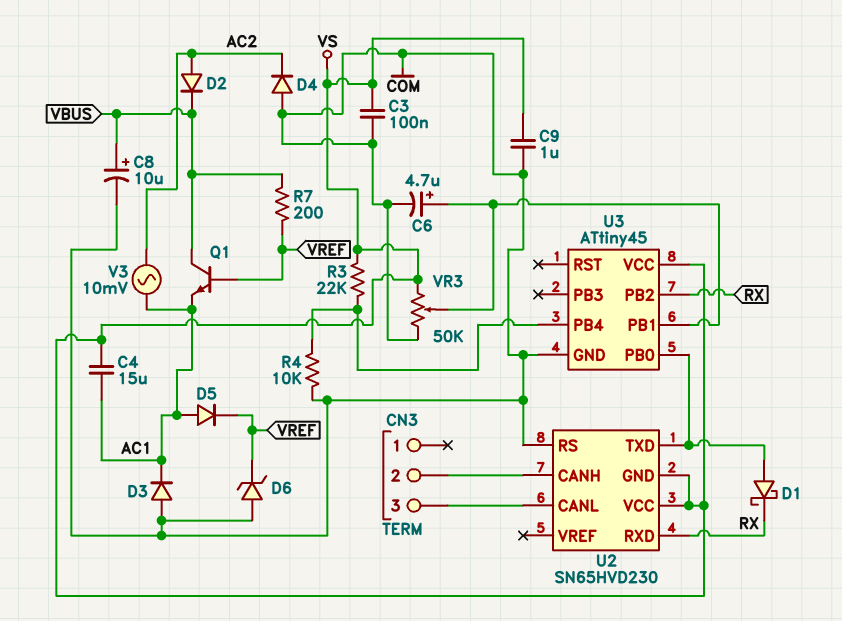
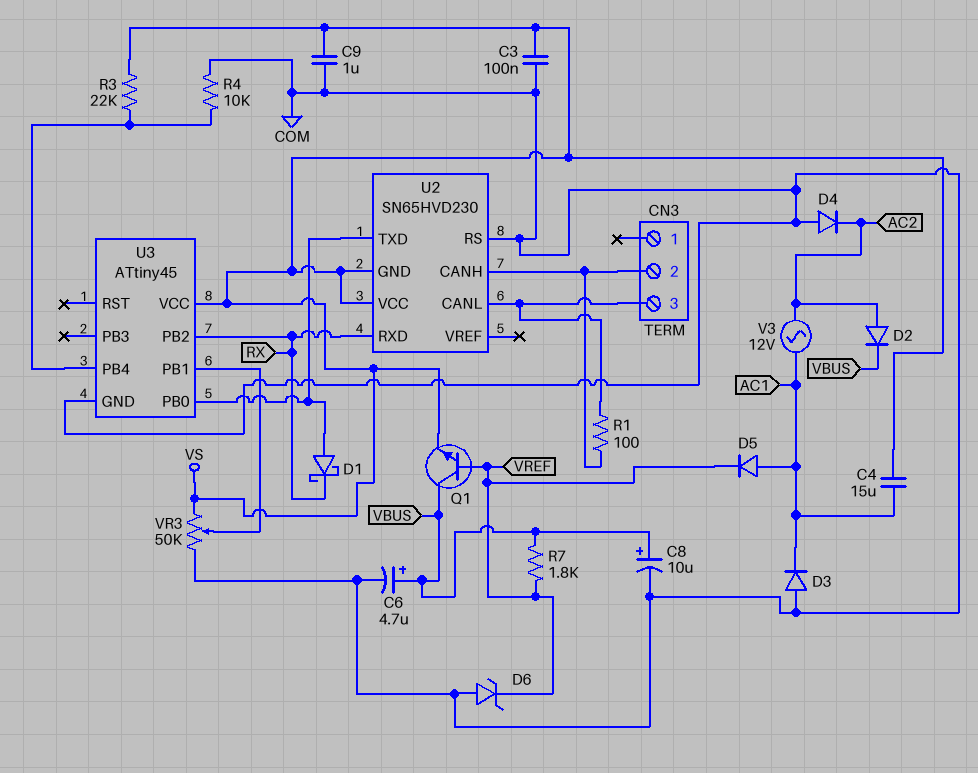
C6: 4.7uF (plus U3/PB1, minus COM) -> 4.7uF (plus VBUS, minus COM)
Q1: NPN (B VREF, C VBUS, E AC1) -> NPN (B VREF, C VBUS, E VS)
R1: none -> 100 (CN3/2, CN3/3)
R7: 200 (VBUS, VREF) -> 1.8k (VBUS, VREF)
V3: AC 10mV (AC1, AC2) -> AC 12V (AC1, AC2)

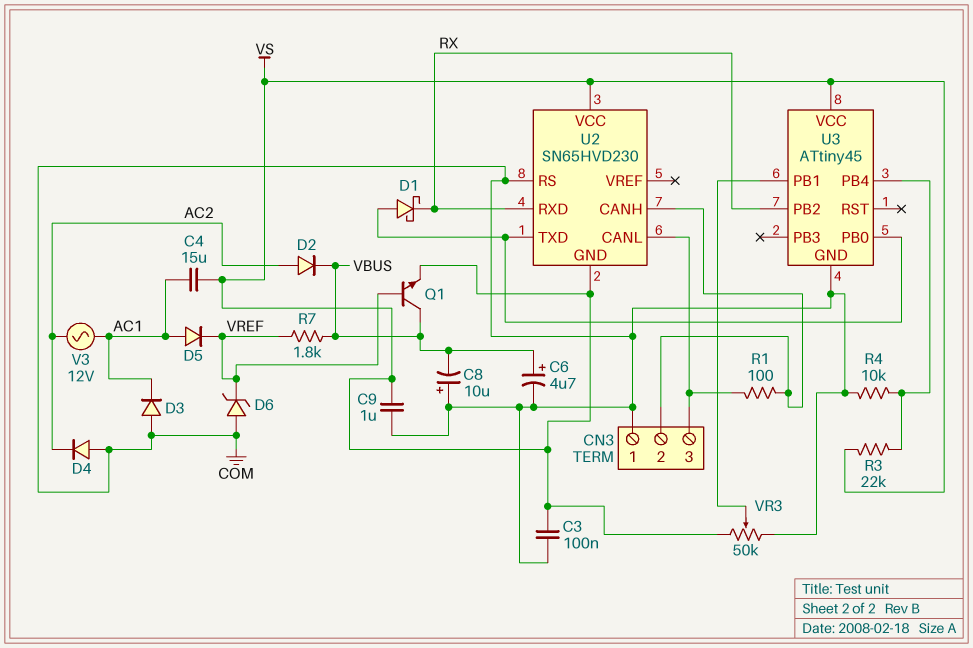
C8: 10uF (plus VBUS, minus COM) -> 10uF (plus COM, minus VBUS)
CN3 pin 1: none -> COM

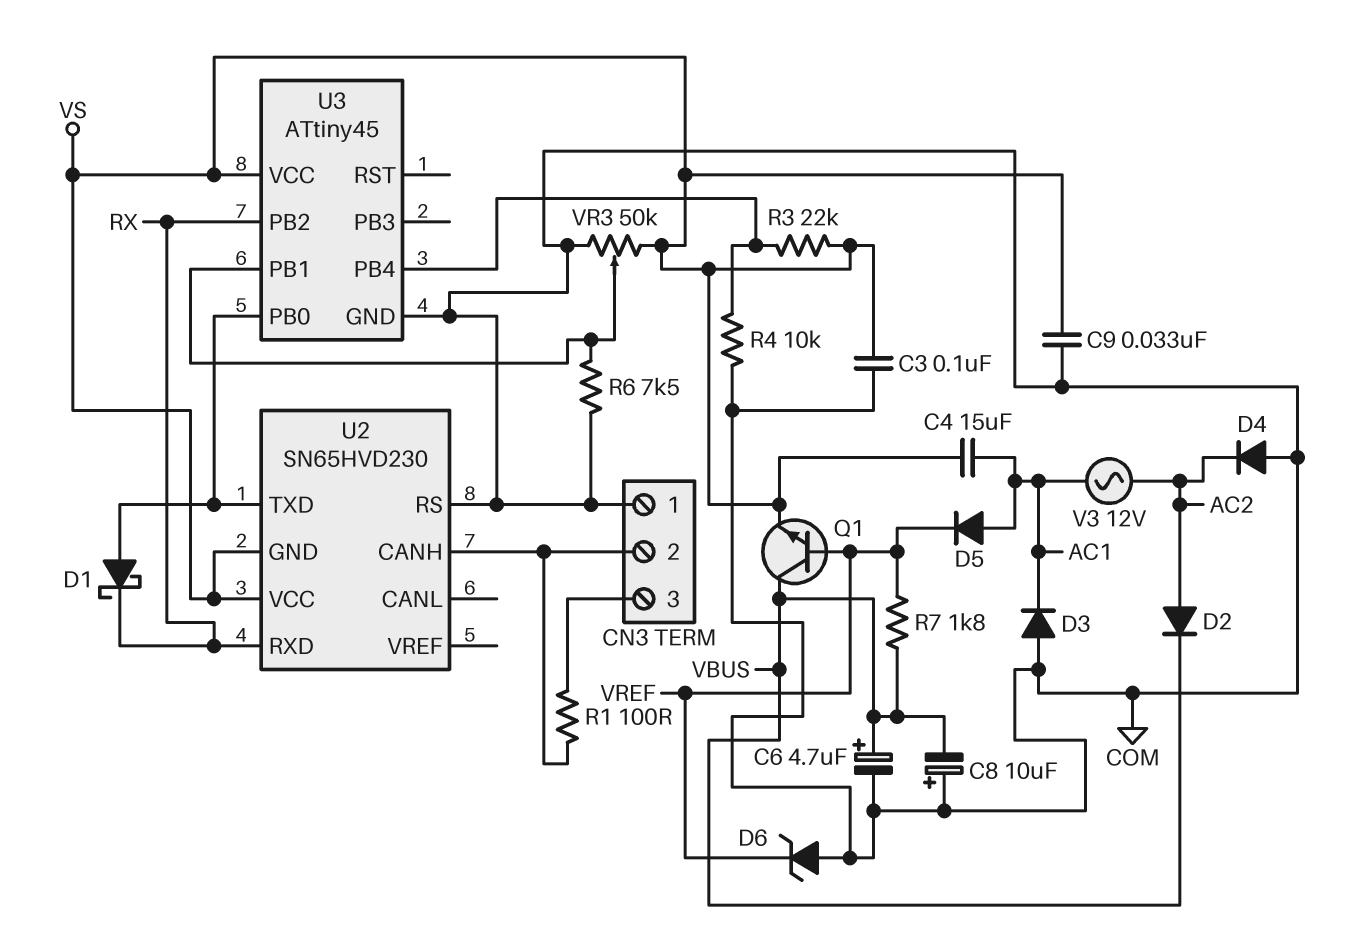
C9: 1uF (COM, VS) -> 33nF (COM, VS)
R6: none -> 7.5k (COM, U3/PB1)
U2 pin CANL: CN3/3 -> none

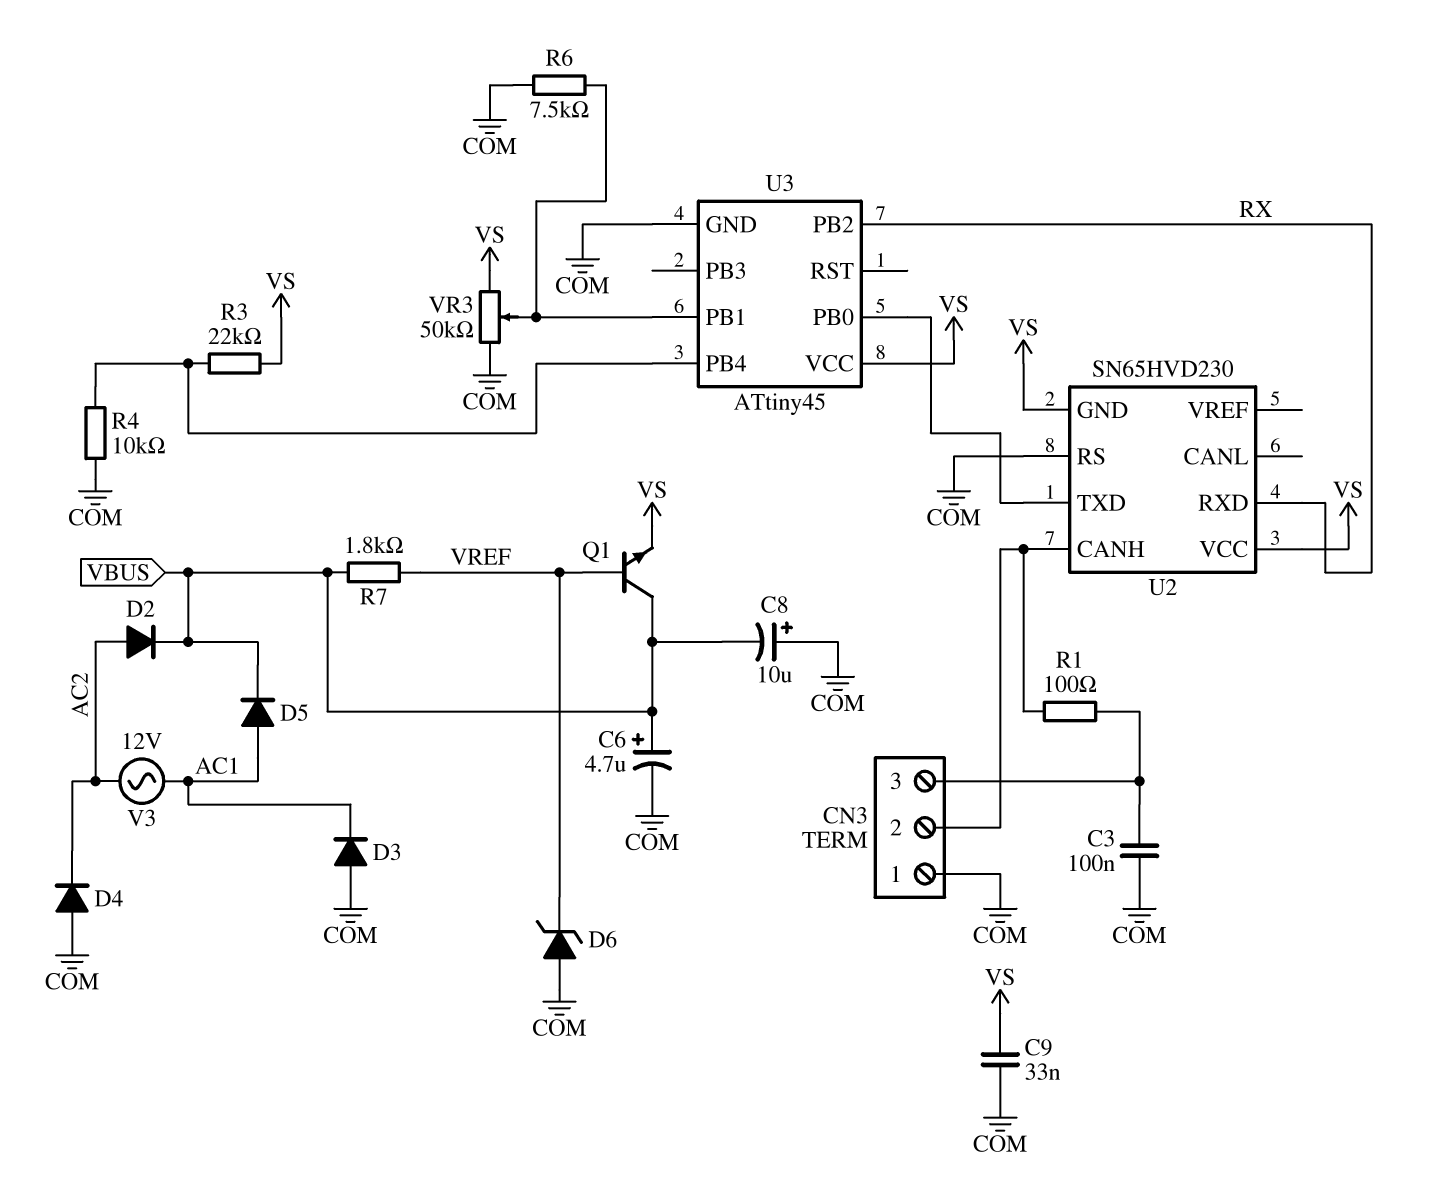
C3: 100nF (COM, VS) -> 100nF (CN3/3, COM)
C4: 15uF (AC1, VS) -> none
D1: schottky (A U2/TXD, K RX) -> none
D5: diode (A AC1, K VREF) -> diode (A AC1, K VBUS)

